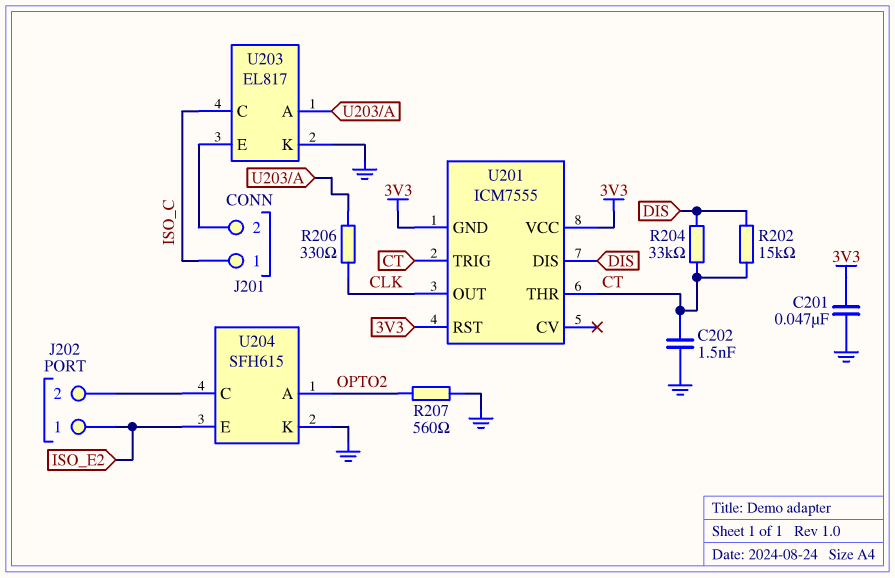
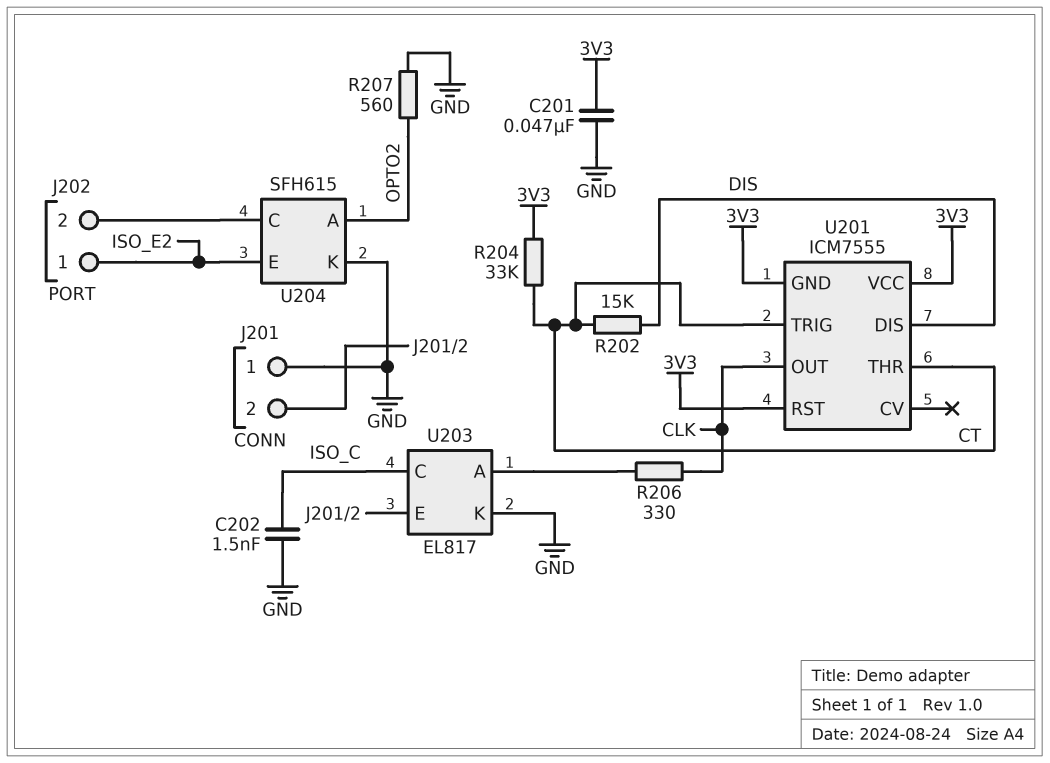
C202: 1.5nF (CT, GND) -> 1.5nF (GND, ISO_C)
J201 pin 1: ISO_C -> GND
R204: 33k (CT, DIS) -> 33k (3V3, CT)

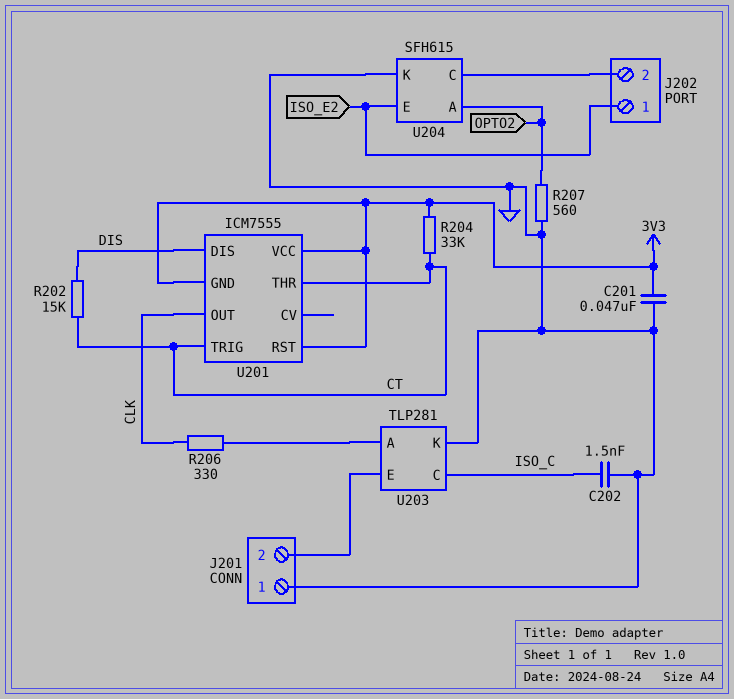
U203: EL817 -> TLP281

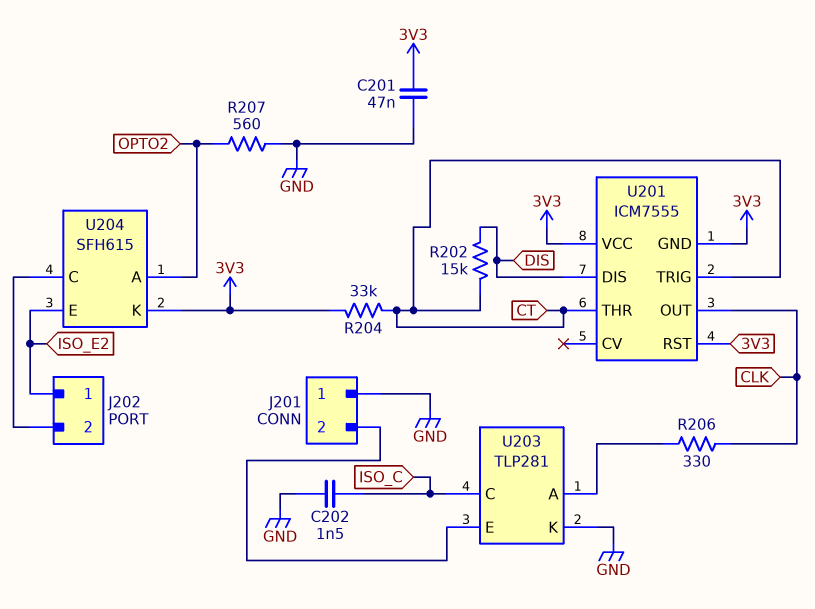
U204 pin K: GND -> 3V3

